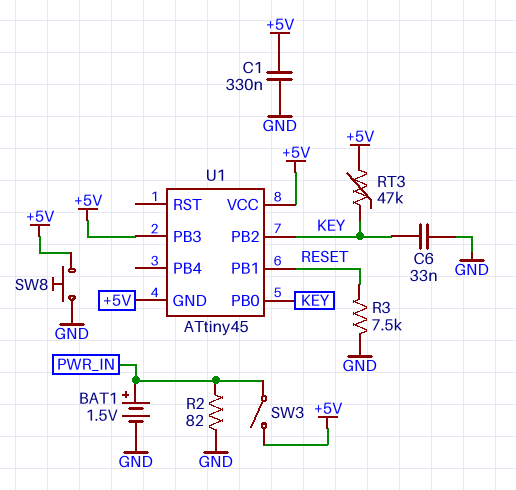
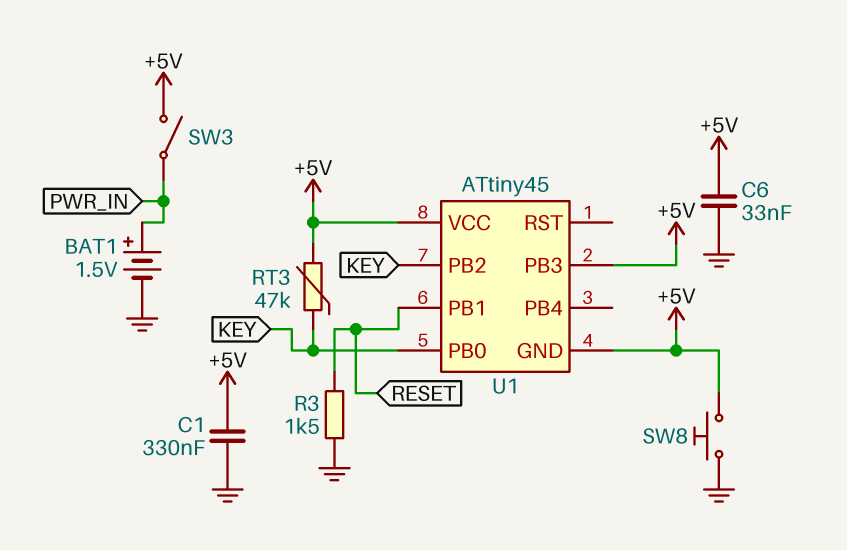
C6: 33nF (GND, KEY) -> 33nF (+5V, GND)
R2: 82 (GND, PWR_IN) -> none
R3: 7.5k (GND, RESET) -> 1.5k (GND, RESET)

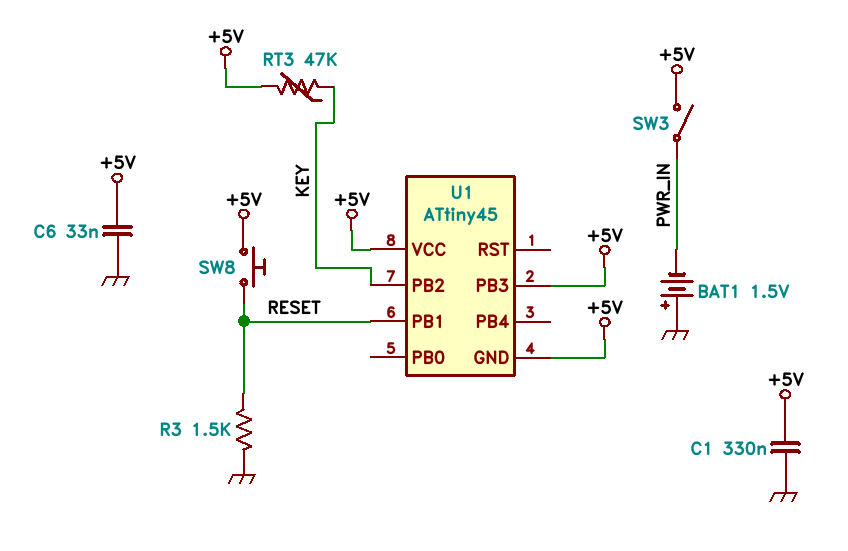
BAT1: 1.5V (plus PWR_IN, minus GND) -> 1.5V (plus GND, minus PWR_IN)
SW8: button (+5V, GND) -> button (+5V, RESET)
U1 pin PB0: KEY -> none

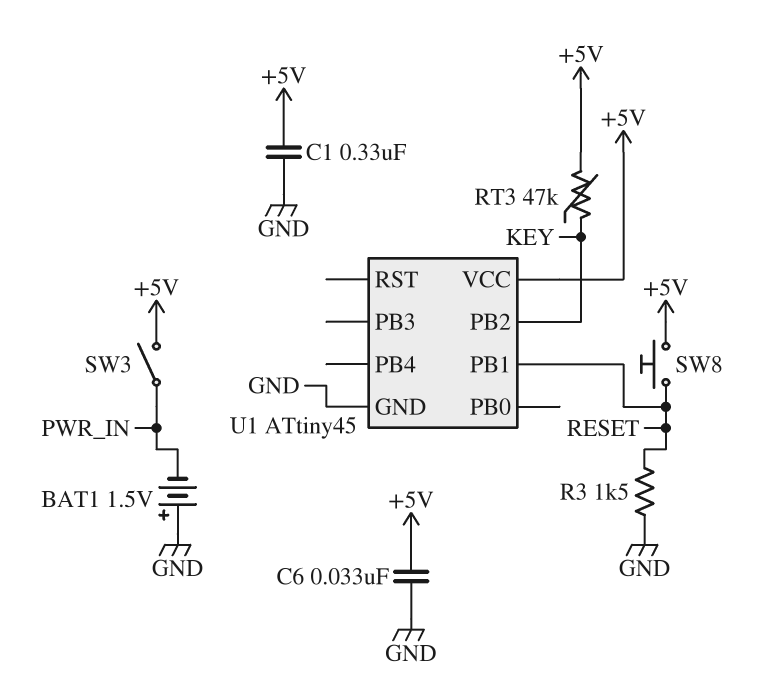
U1 pin GND: +5V -> GND
U1 pin PB3: +5V -> none

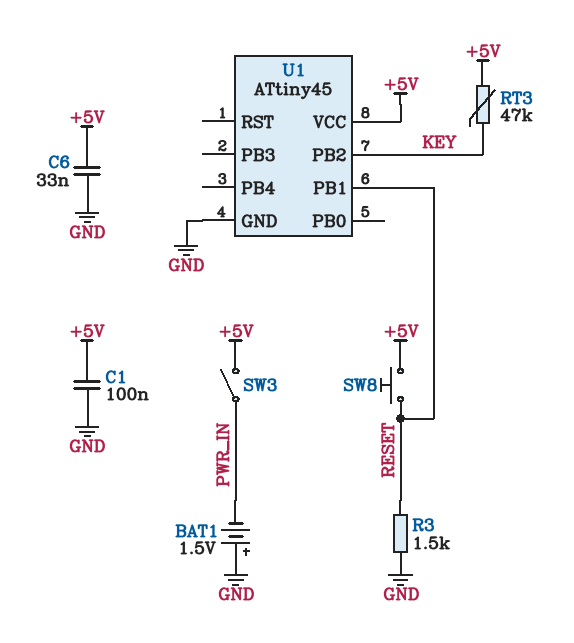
C1: 330nF (+5V, GND) -> 100nF (+5V, GND)

